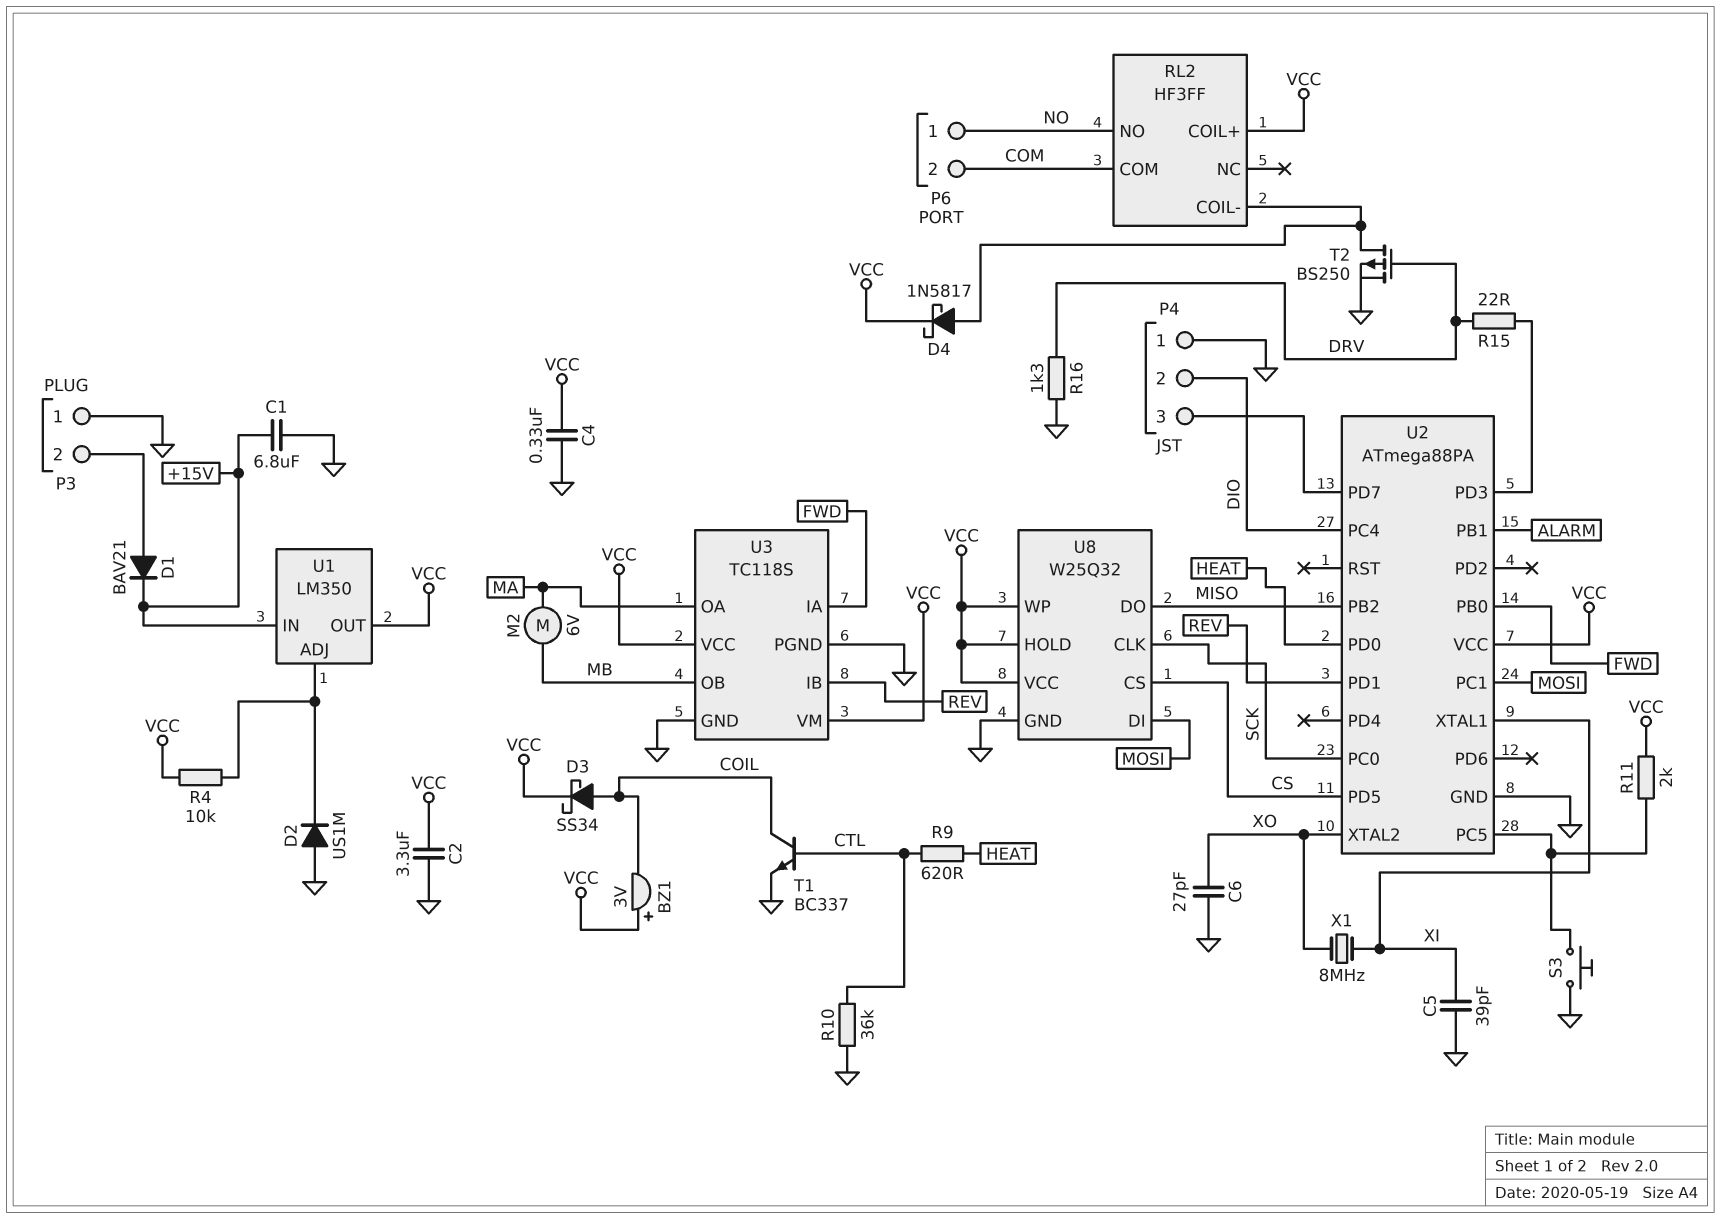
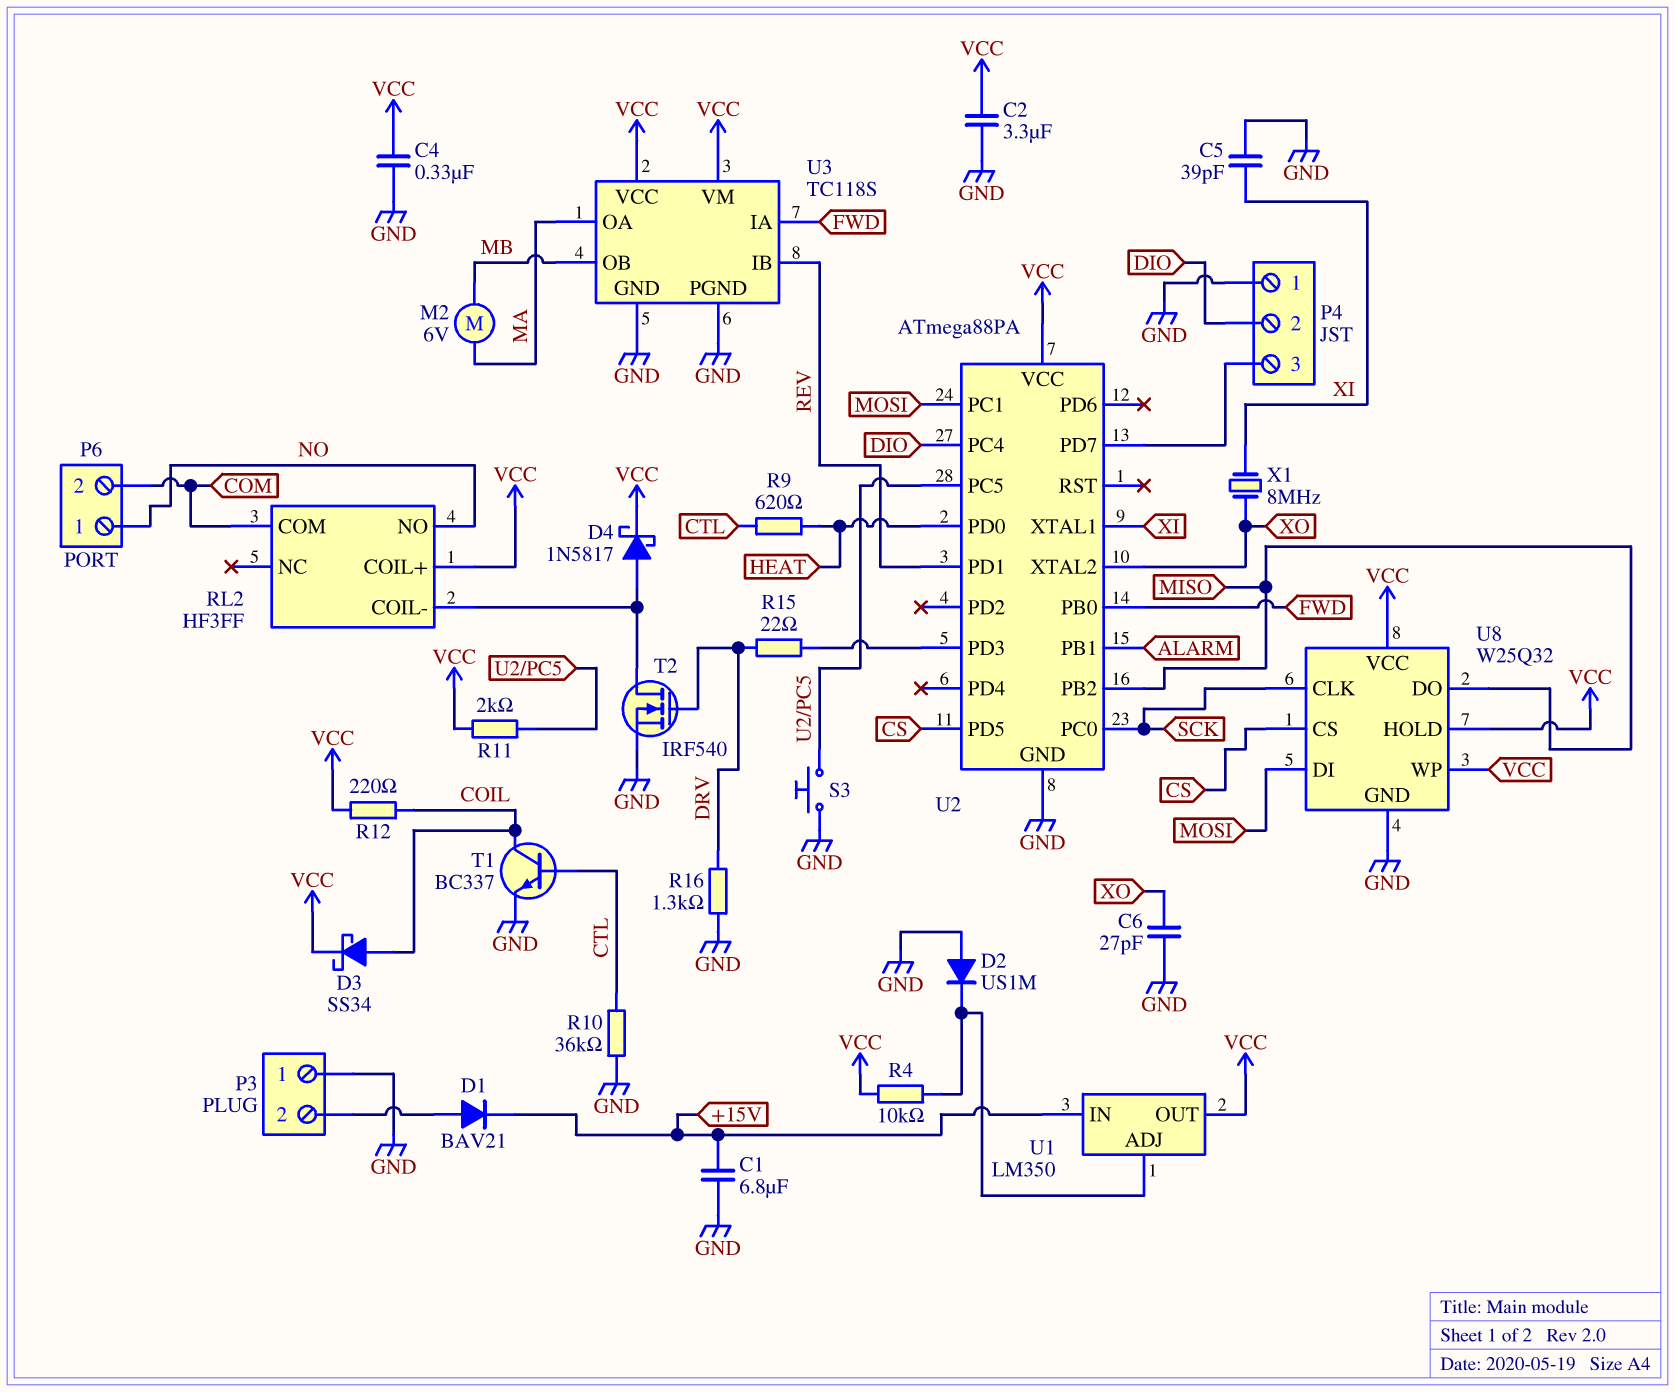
BZ1: buzzer 3V (plus VCC, minus COIL) -> none
R12: none -> 220 (COIL, VCC)
T2: PMOS BS250 (G DRV, D RL2/COIL-, S GND) -> NMOS IRF540 (G DRV, D RL2/COIL-, S GND)

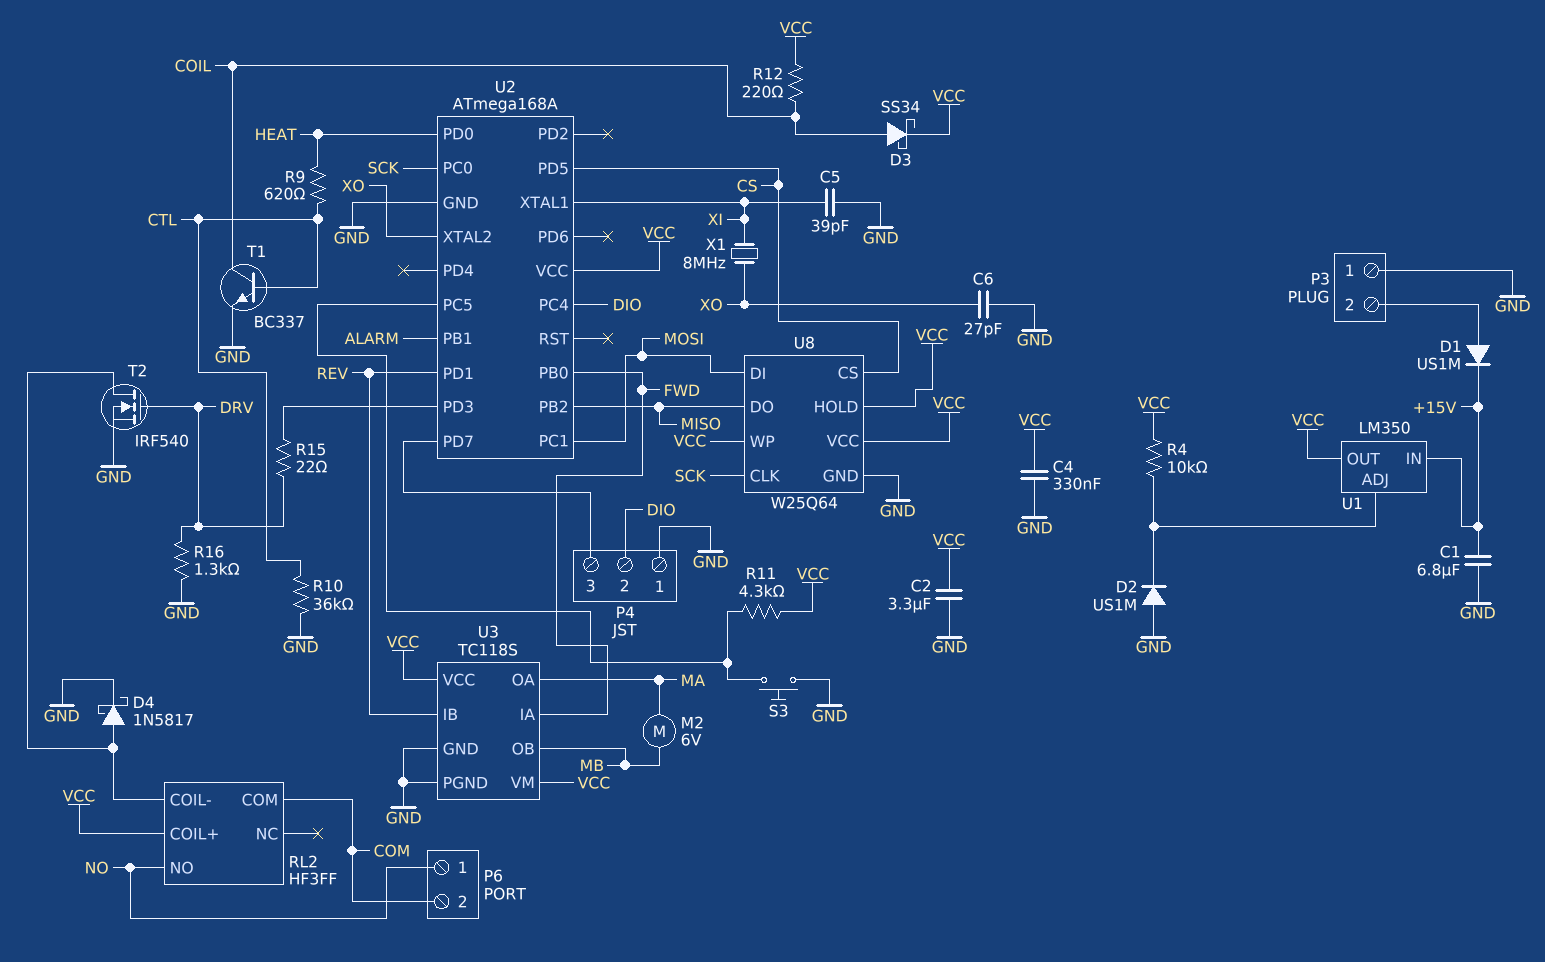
D1: diode BAV21 (A P3/2, K +15V) -> diode US1M (A P3/2, K +15V)
D4: schottky 1N5817 (A RL2/COIL-, K VCC) -> schottky 1N5817 (A RL2/COIL-, K GND)
R11: 2k (U2/PC5, VCC) -> 4.3k (U2/PC5, VCC)
U2: ATmega88PA -> ATmega168A
U8: W25Q32 -> W25Q64

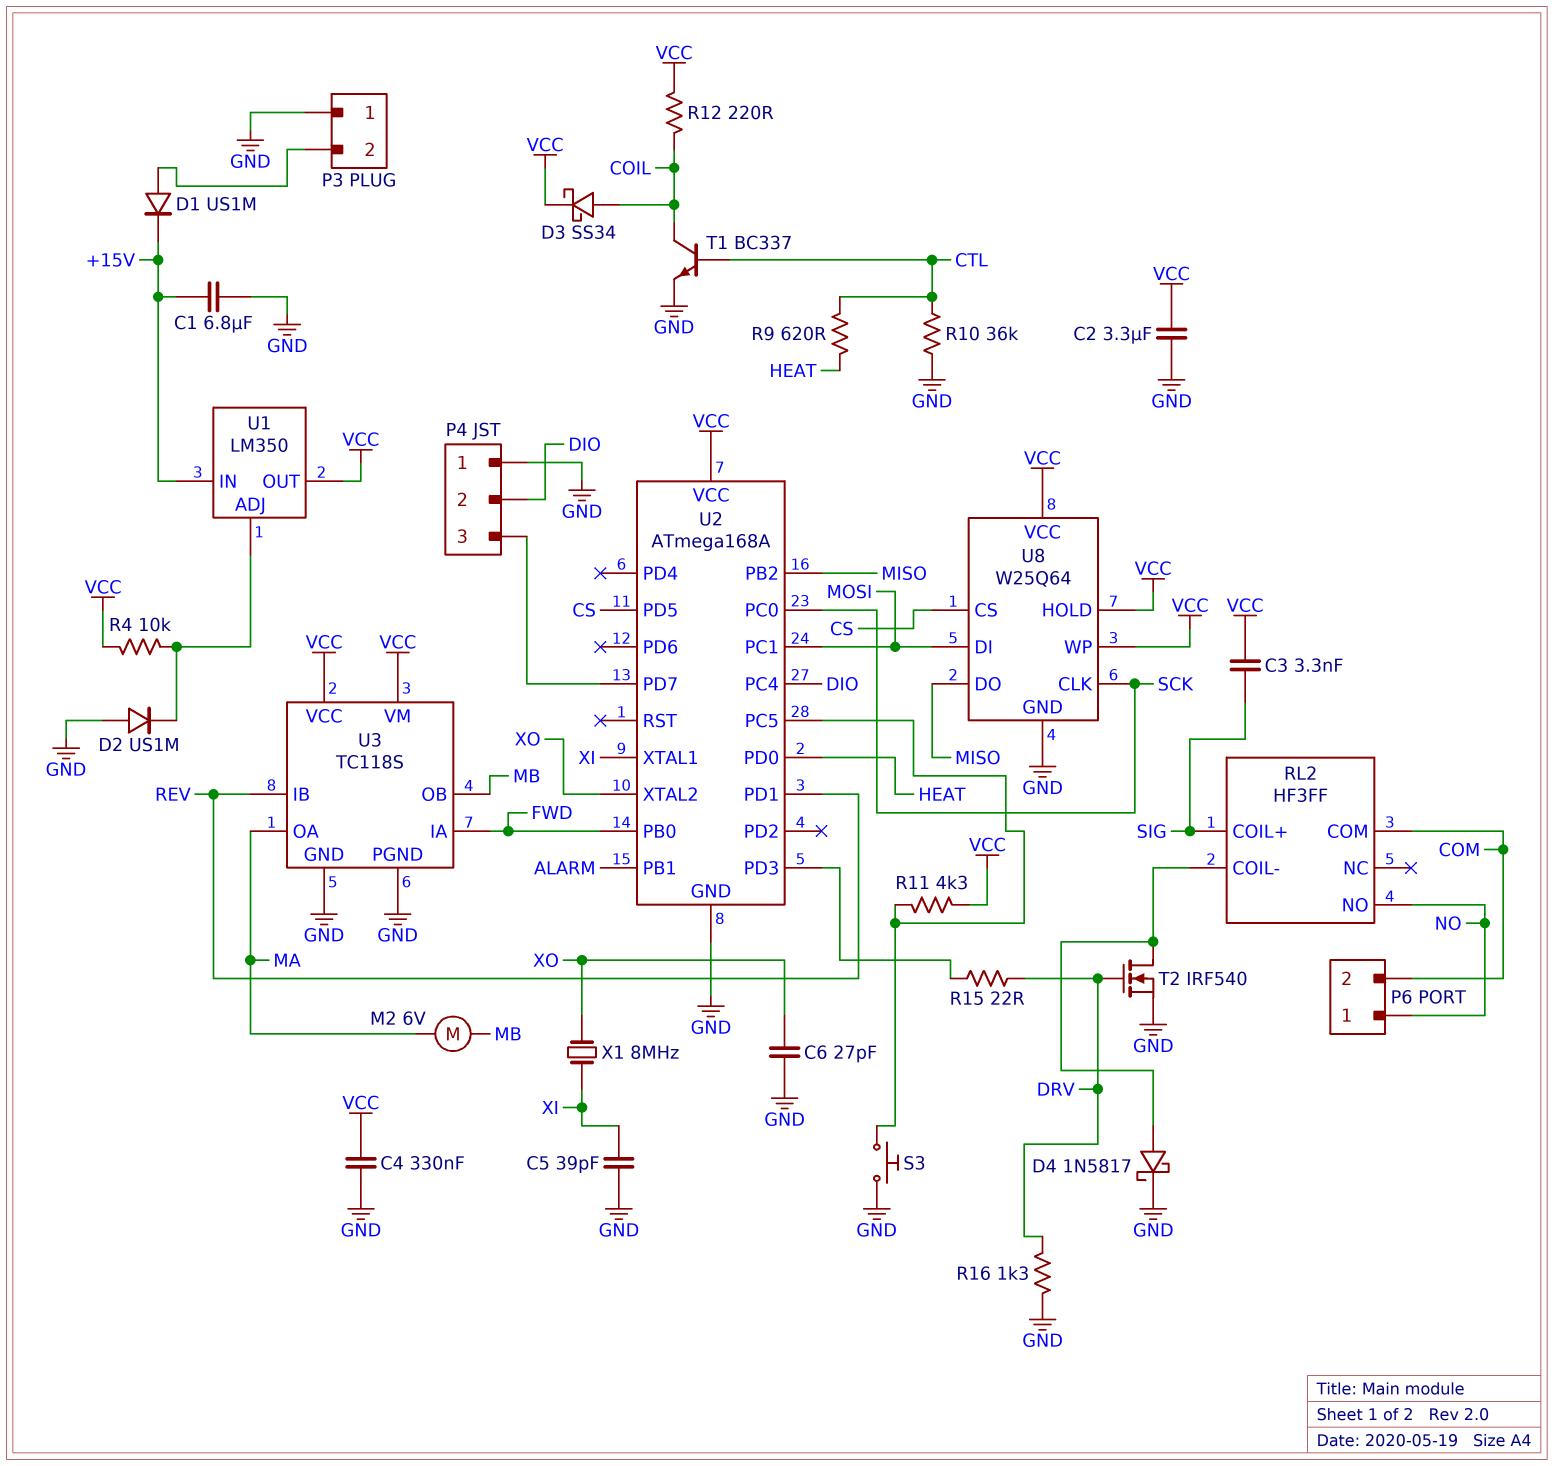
C3: none -> 3.3nF (SIG, VCC)
RL2 pin COIL+: VCC -> SIG

